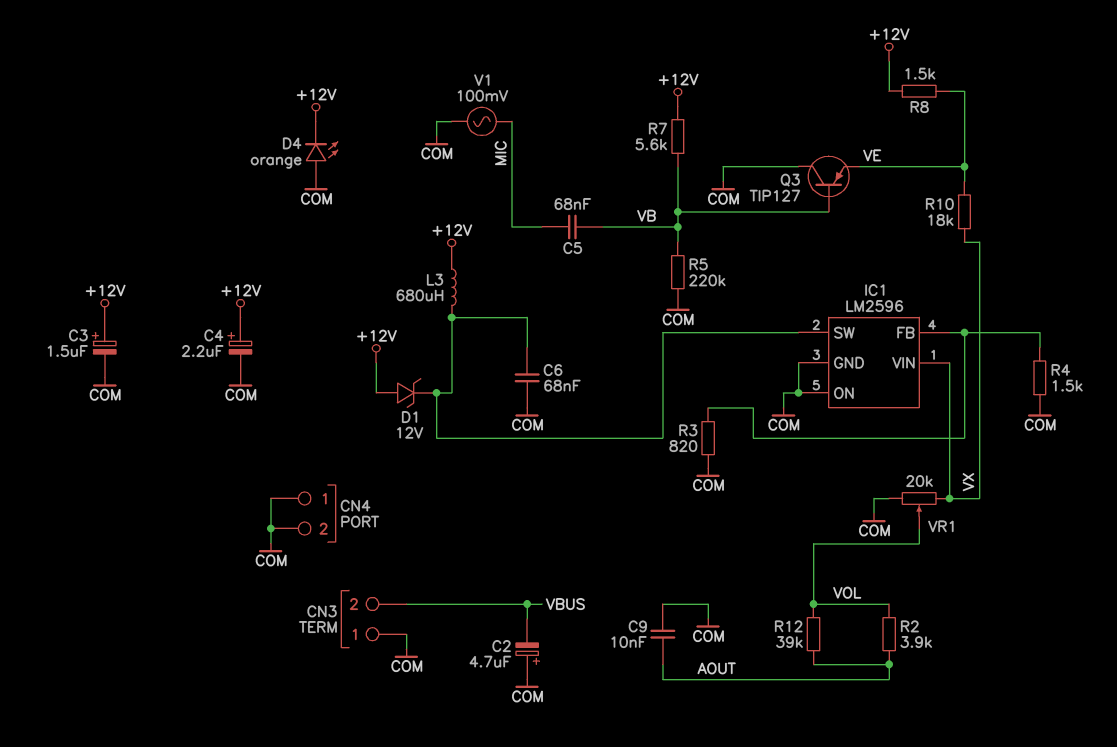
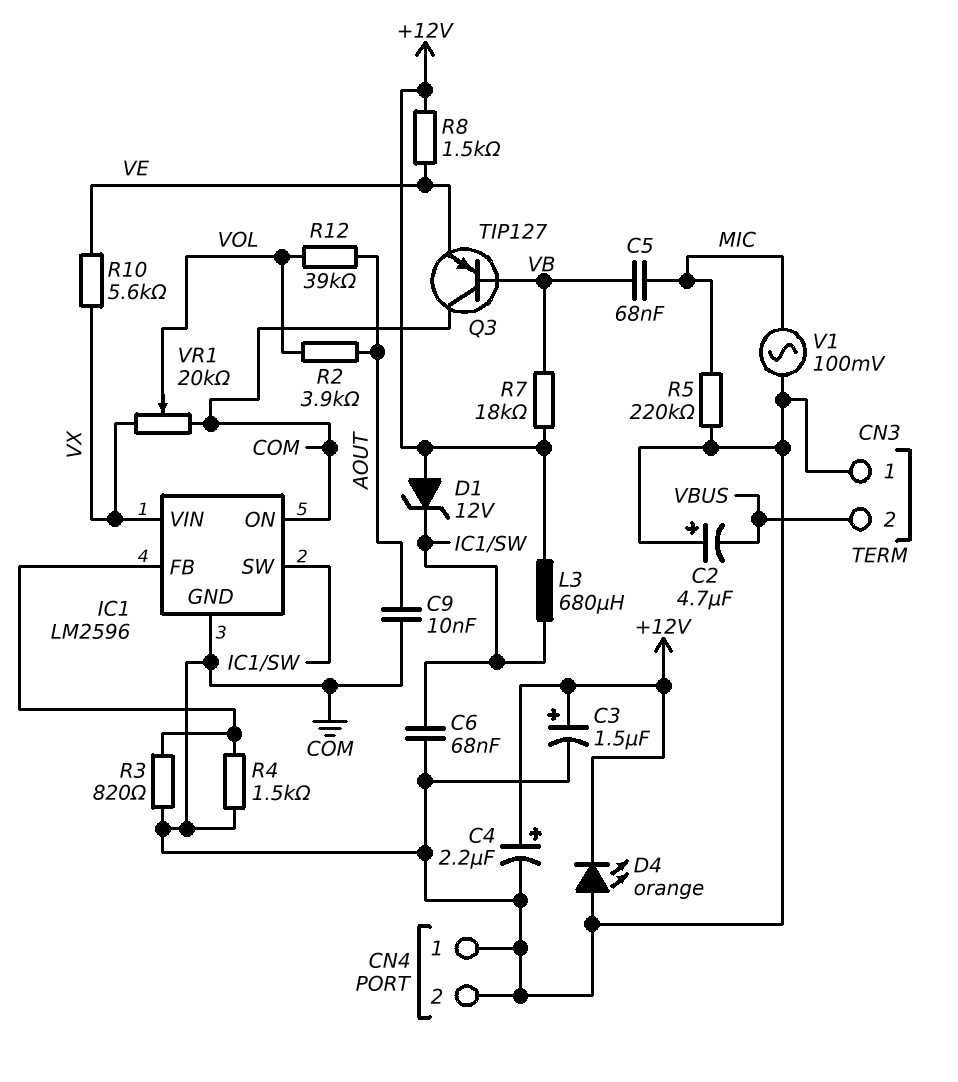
R5: 220k (COM, VB) -> 220k (COM, MIC)
R7: 5.6k (+12V, VB) -> 18k (+12V, VB)
R10: 18k (VE, VX) -> 5.6k (VE, VX)

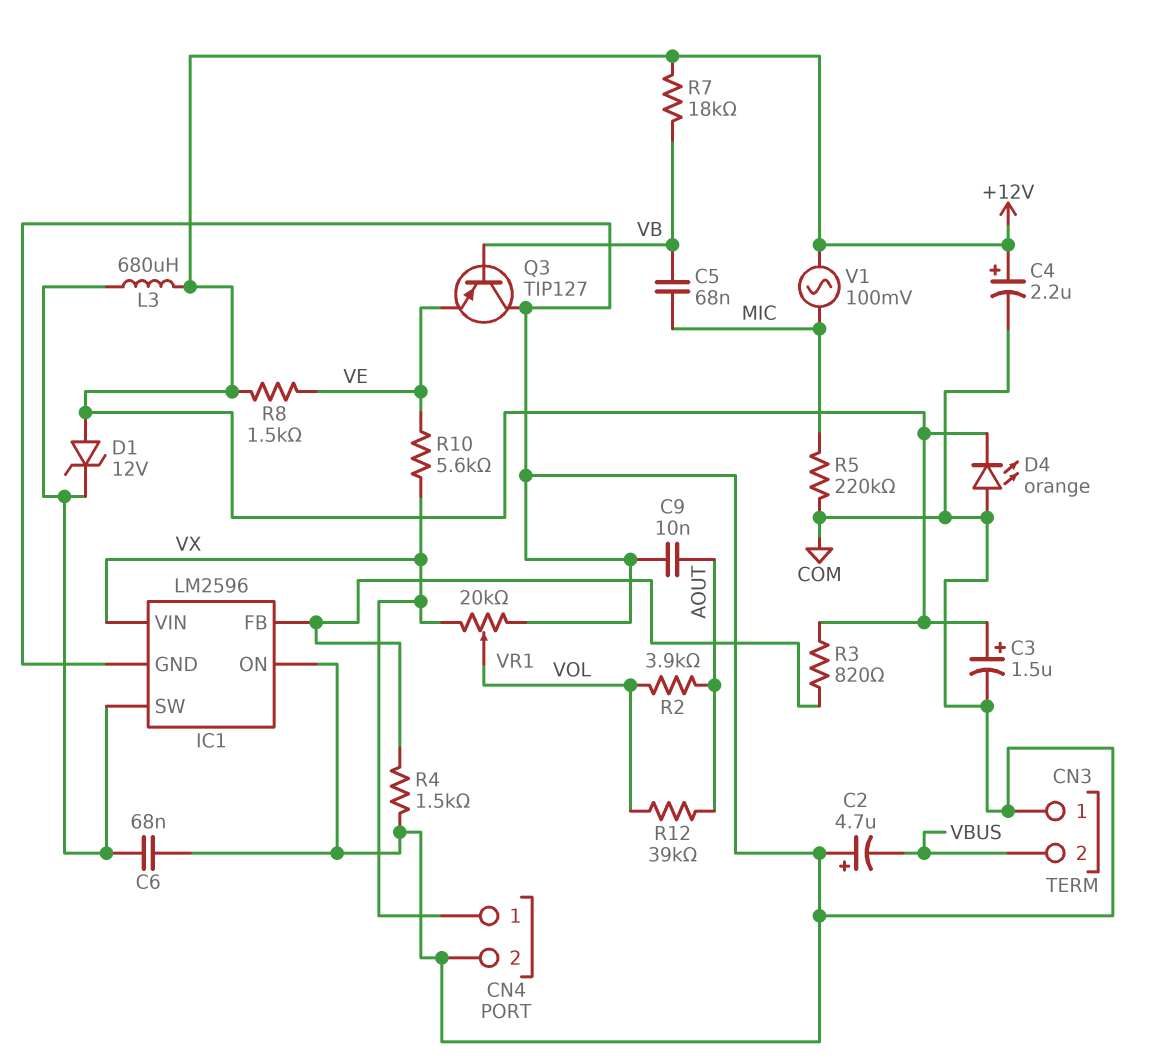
CN4 pin 1: COM -> VX
R3: 820 (COM, IC1/FB) -> 820 (+12V, IC1/FB)
V1: AC 100mV (COM, MIC) -> AC 100mV (+12V, MIC)

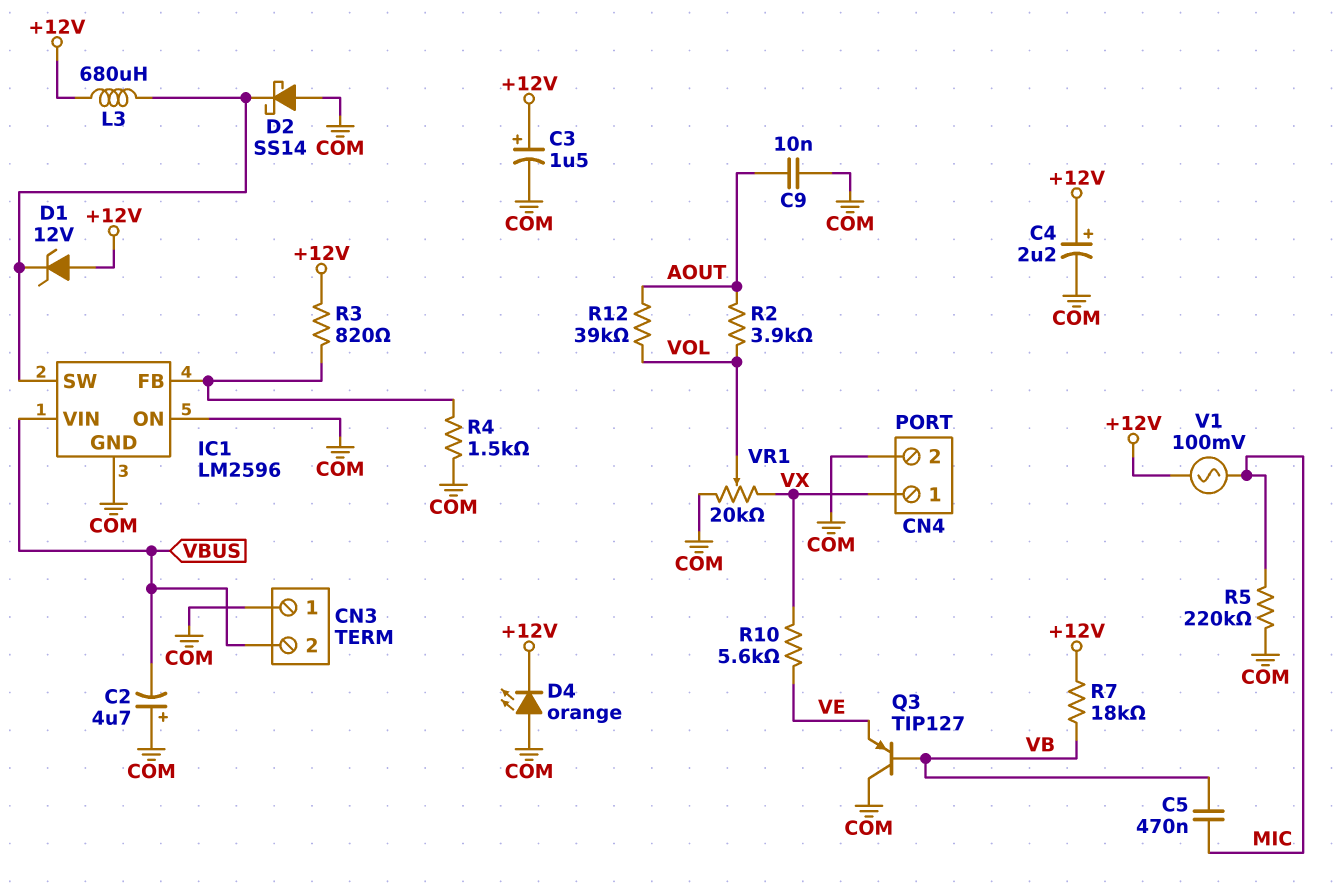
C5: 68nF (MIC, VB) -> 470nF (MIC, VB)
C6: 68nF (COM, IC1/SW) -> none
D2: none -> schottky SS14 (A COM, K IC1/SW)
IC1 pin VIN: VX -> VBUS
R8: 1.5k (+12V, VE) -> none

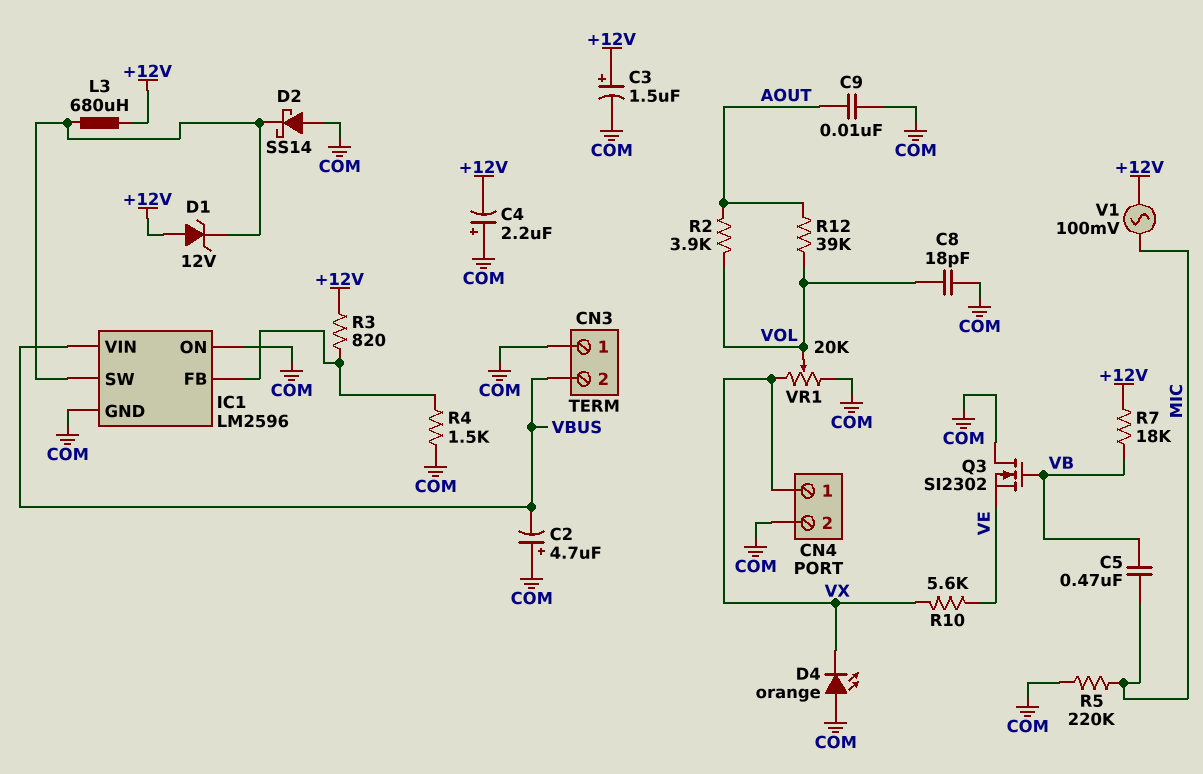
C4: 2.2uF (plus +12V, minus COM) -> 2.2uF (plus COM, minus +12V)
C8: none -> 18pF (COM, VOL)
D4: LED orange (A COM, K +12V) -> LED orange (A COM, K VX)
Q3: PNP TIP127 (B VB, C COM, E VE) -> NMOS SI2302 (G VB, D COM, S VE)

